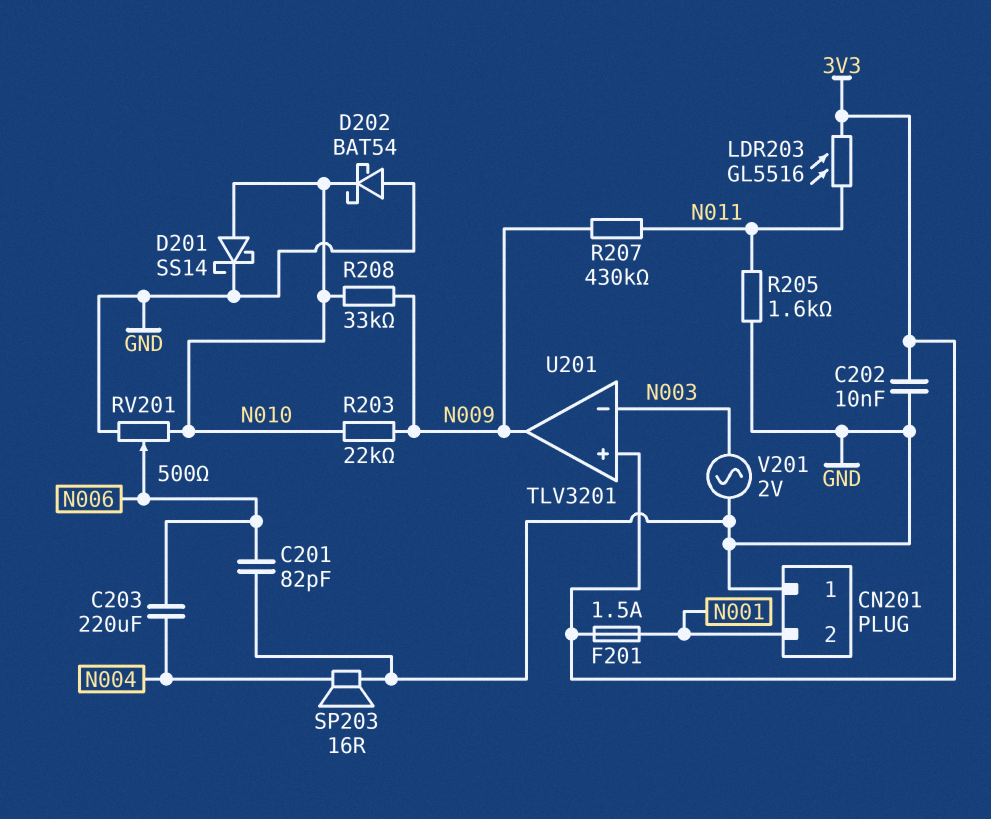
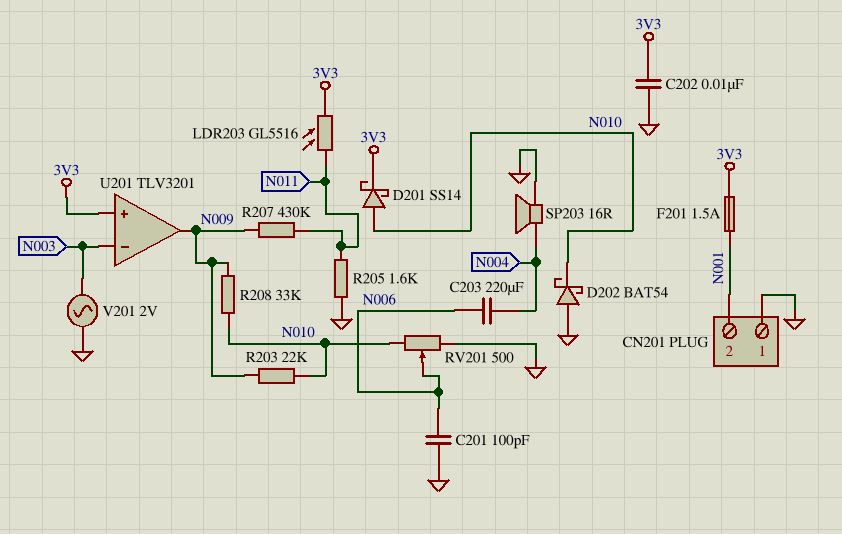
C201: 82pF (GND, N006) -> 100pF (GND, N006)
D201: schottky SS14 (A N010, K GND) -> schottky SS14 (A N010, K 3V3)

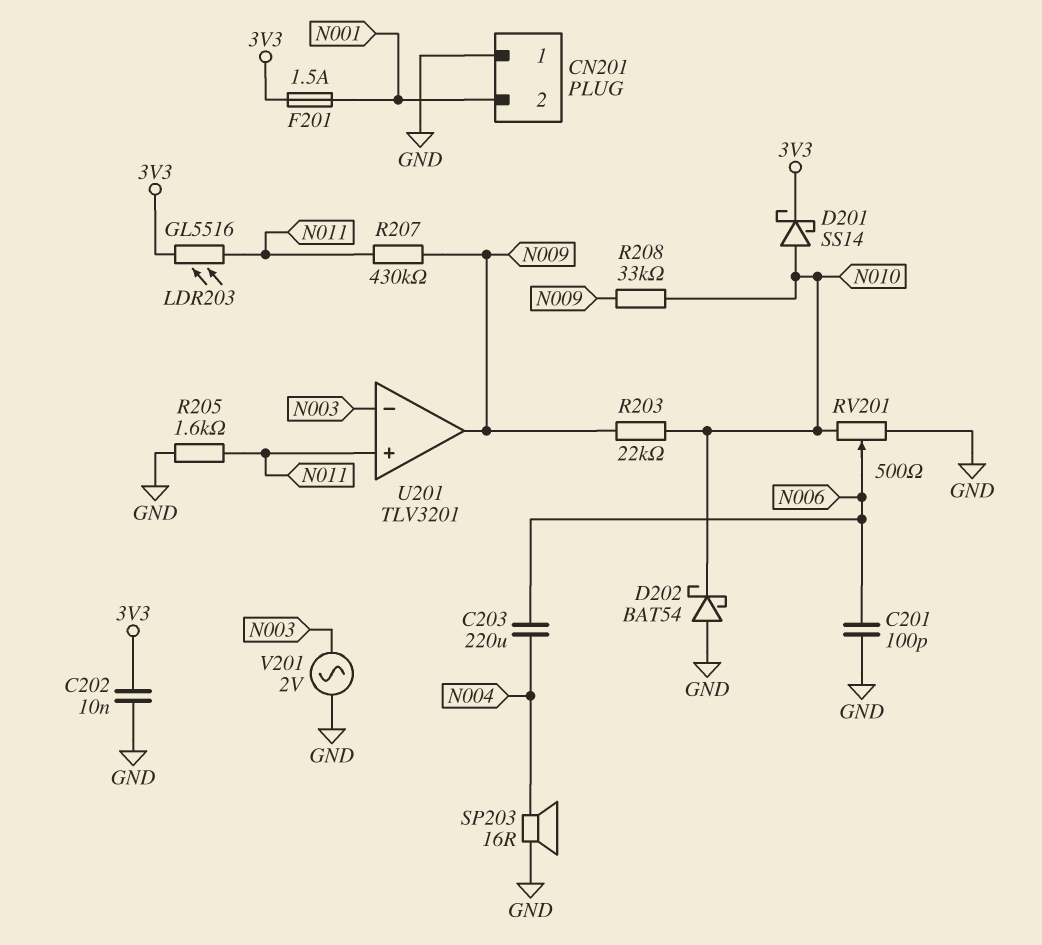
U201 pin in+: 3V3 -> N011

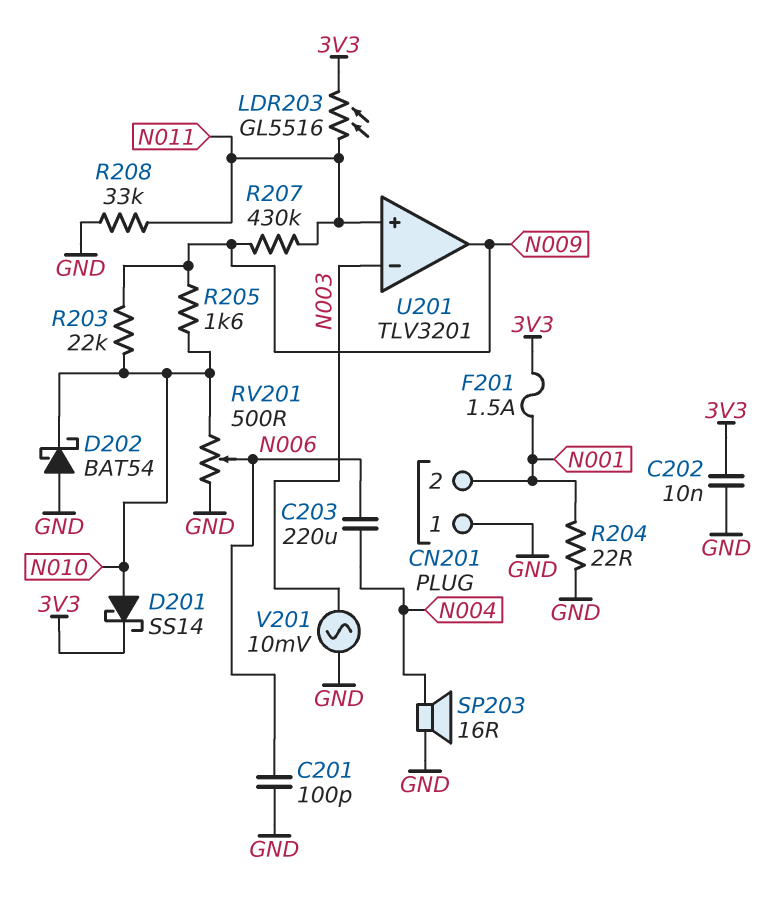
R204: none -> 22 (GND, N001)
R205: 1.6k (GND, N011) -> 1.6k (N009, N010)
R208: 33k (N009, N010) -> 33k (GND, N011)
V201: AC 2V (GND, N003) -> AC 10mV (GND, N003)

